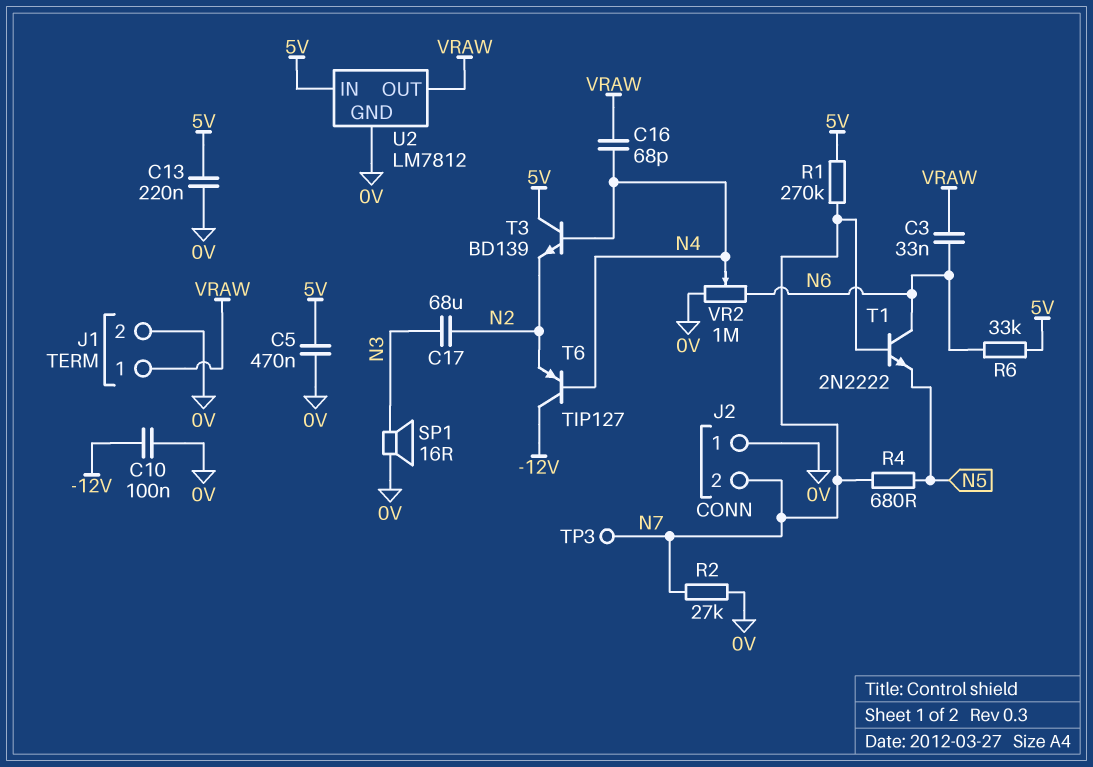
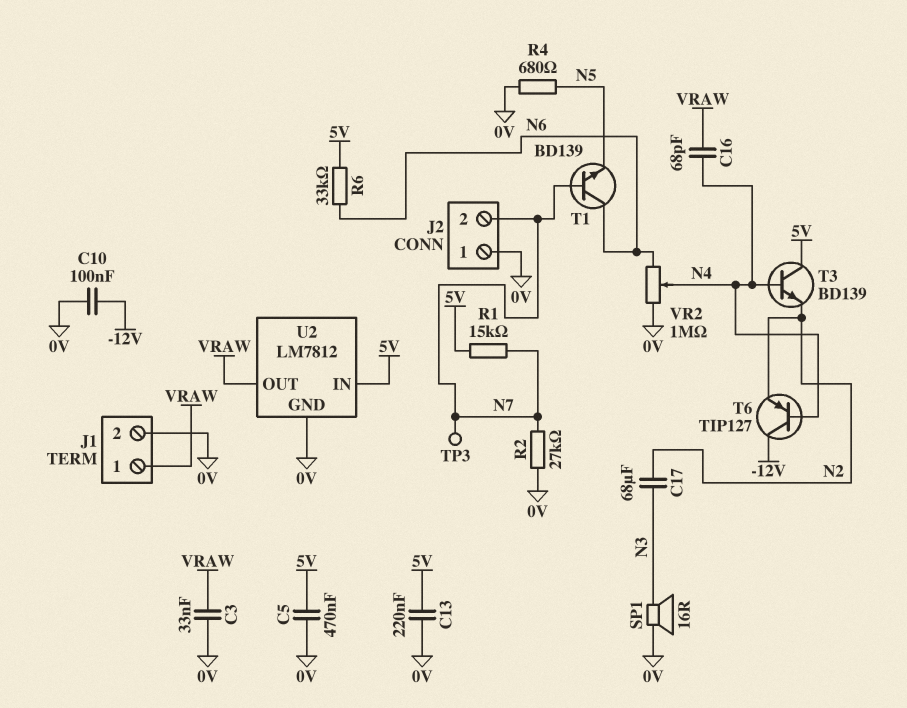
C3: 33nF (N6, VRAW) -> 33nF (0V, VRAW)
R1: 270k (5V, N7) -> 15k (5V, N7)
R4: 680 (N5, N7) -> 680 (0V, N5)
T1: NPN 2N2222 (B N7, C N6, E N5) -> NPN BD139 (B N7, C N6, E N5)

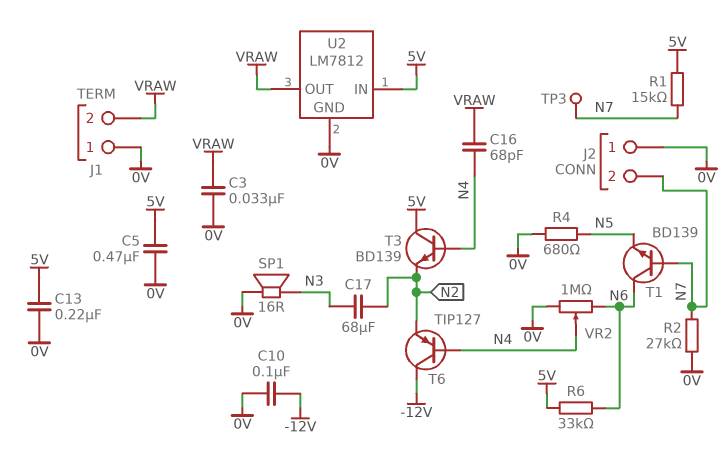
J1 pin 1: VRAW -> 0V
J1 pin 2: 0V -> VRAW

